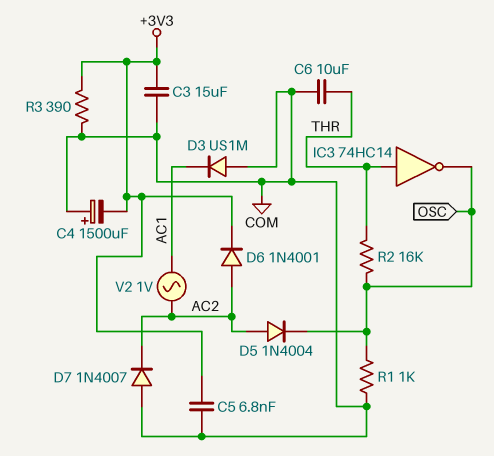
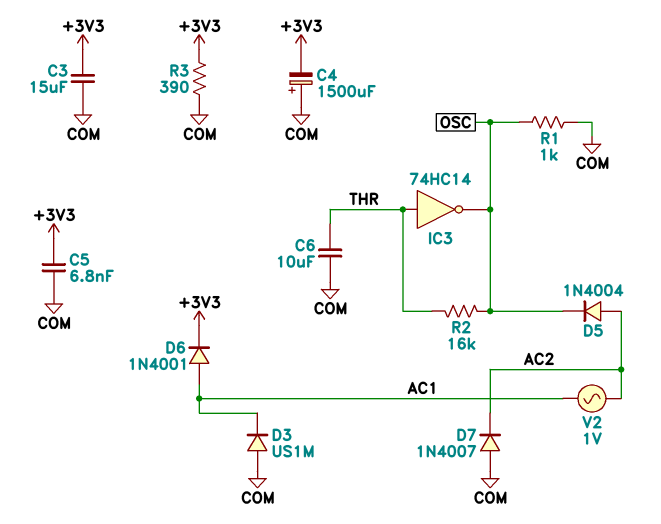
D6: diode 1N4001 (A AC2, K +3V3) -> diode 1N4001 (A AC1, K +3V3)

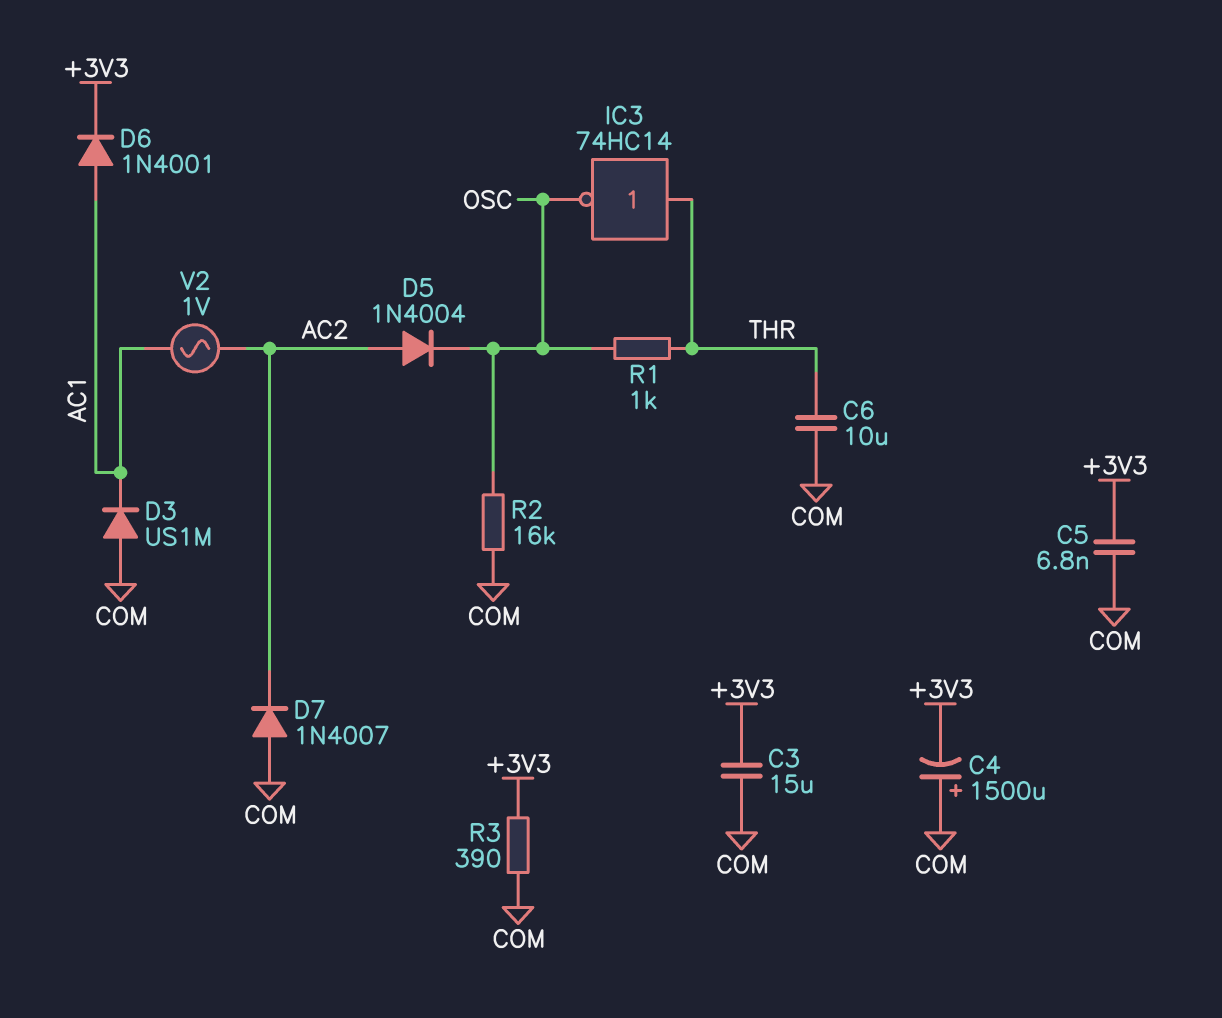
R1: 1k (COM, OSC) -> 1k (OSC, THR)
R2: 16k (OSC, THR) -> 16k (COM, OSC)

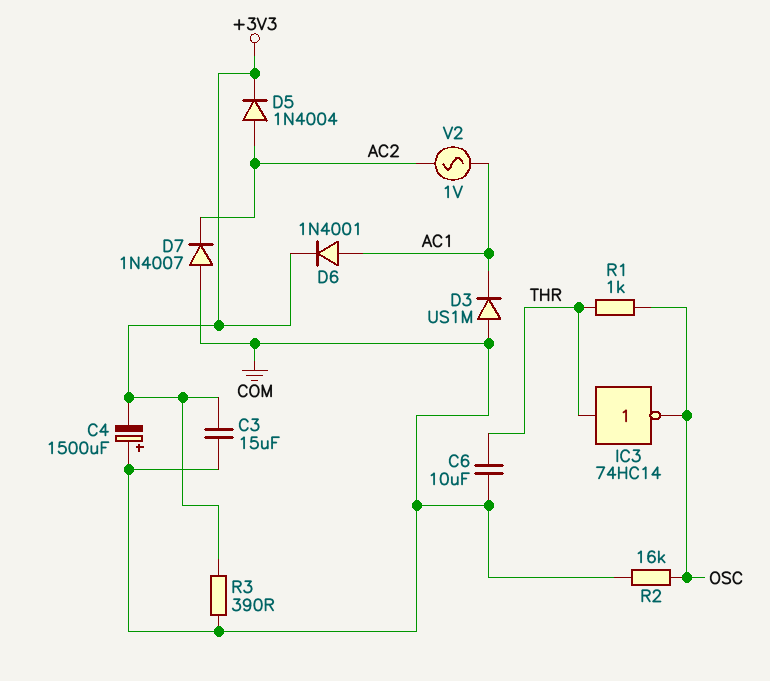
C5: 6.8nF (+3V3, COM) -> none
D5: diode 1N4004 (A AC2, K OSC) -> diode 1N4004 (A AC2, K +3V3)

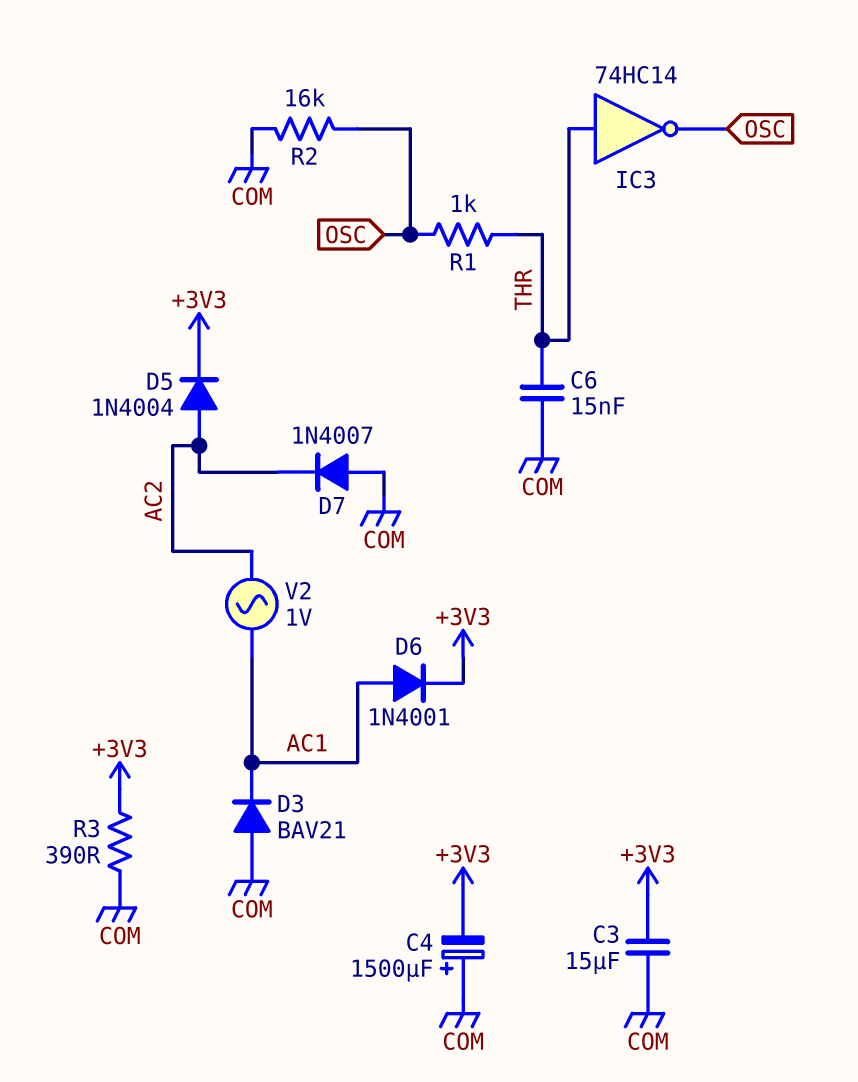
C6: 10uF (COM, THR) -> 15nF (COM, THR)
D3: diode US1M (A COM, K AC1) -> diode BAV21 (A COM, K AC1)

